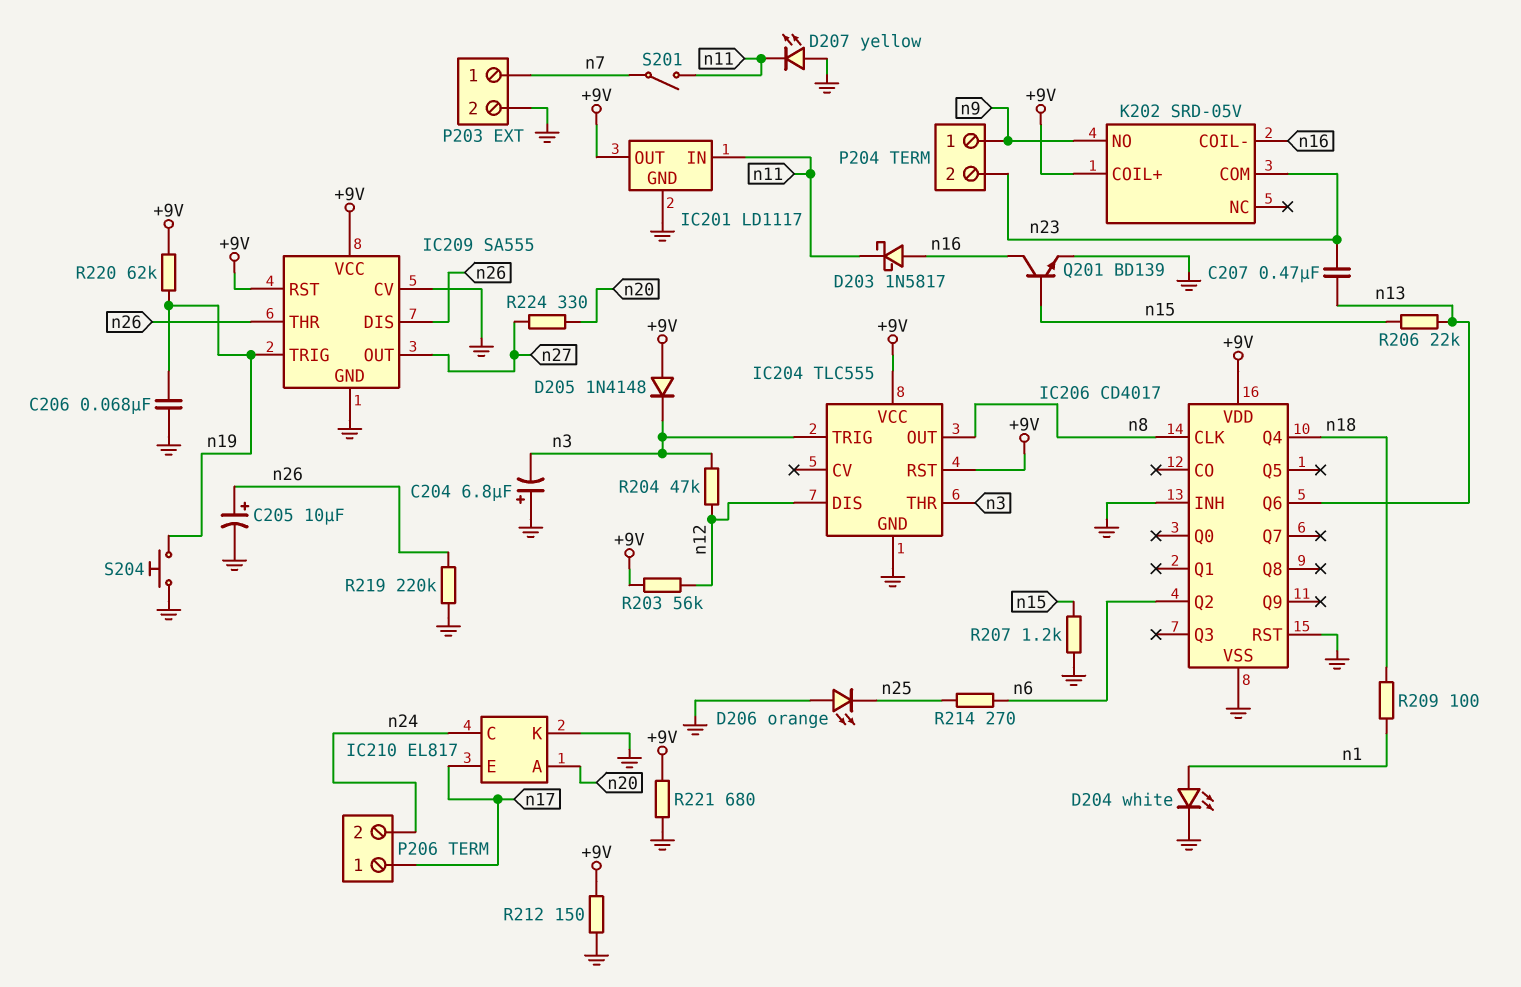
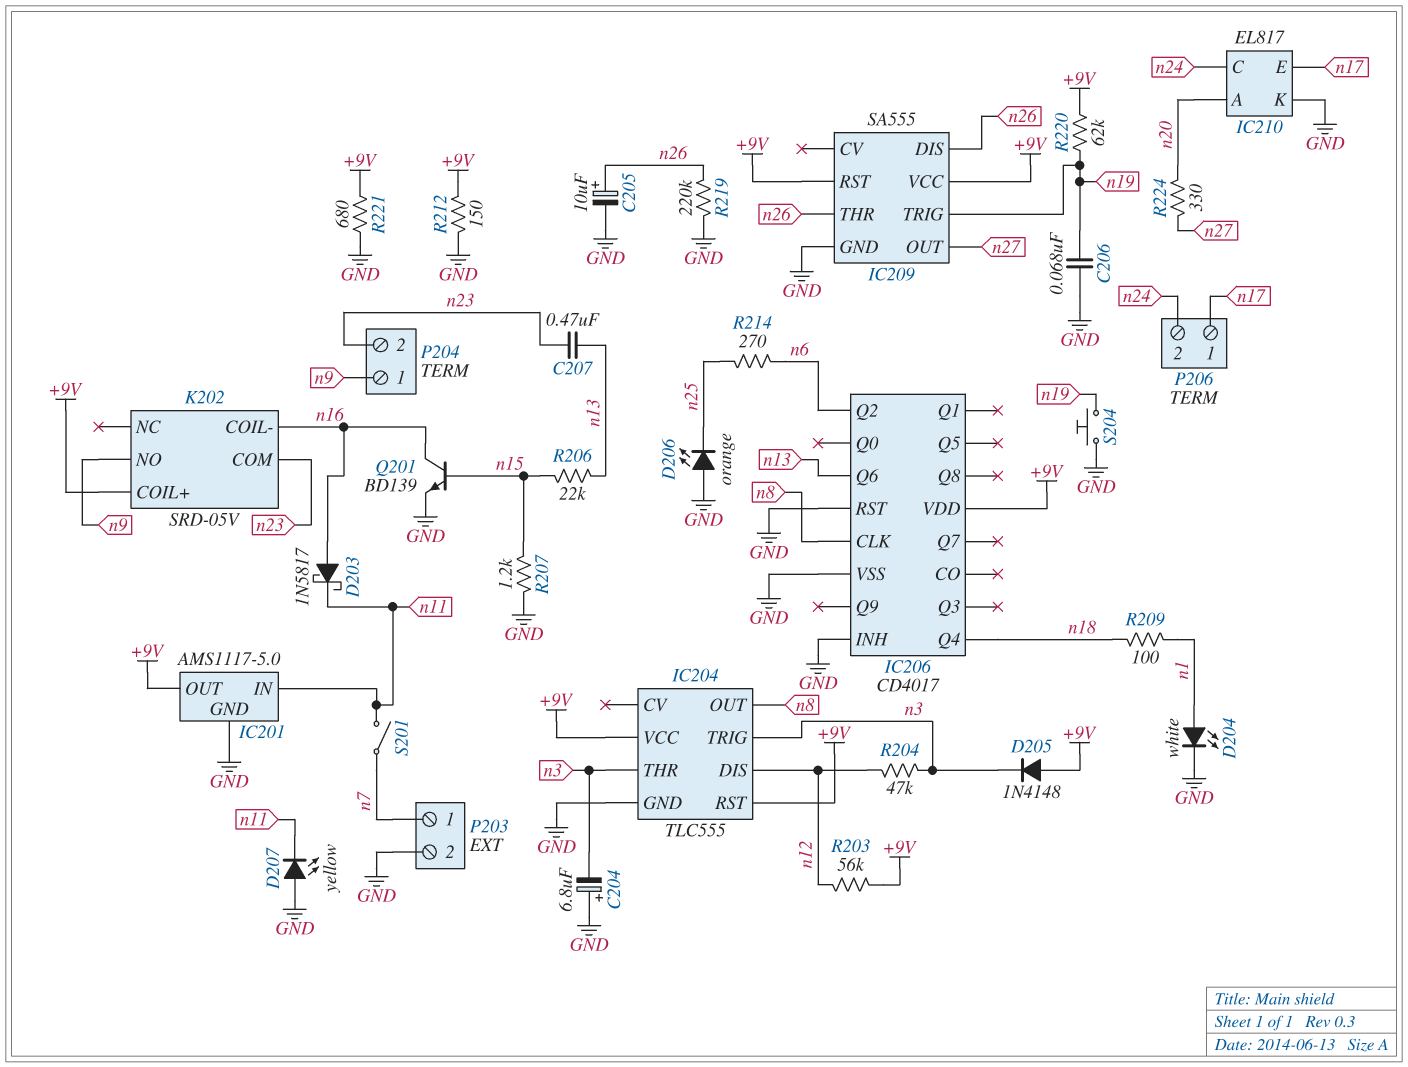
IC201: LD1117 -> AMS1117-5.0
IC209 pin CV: GND -> none

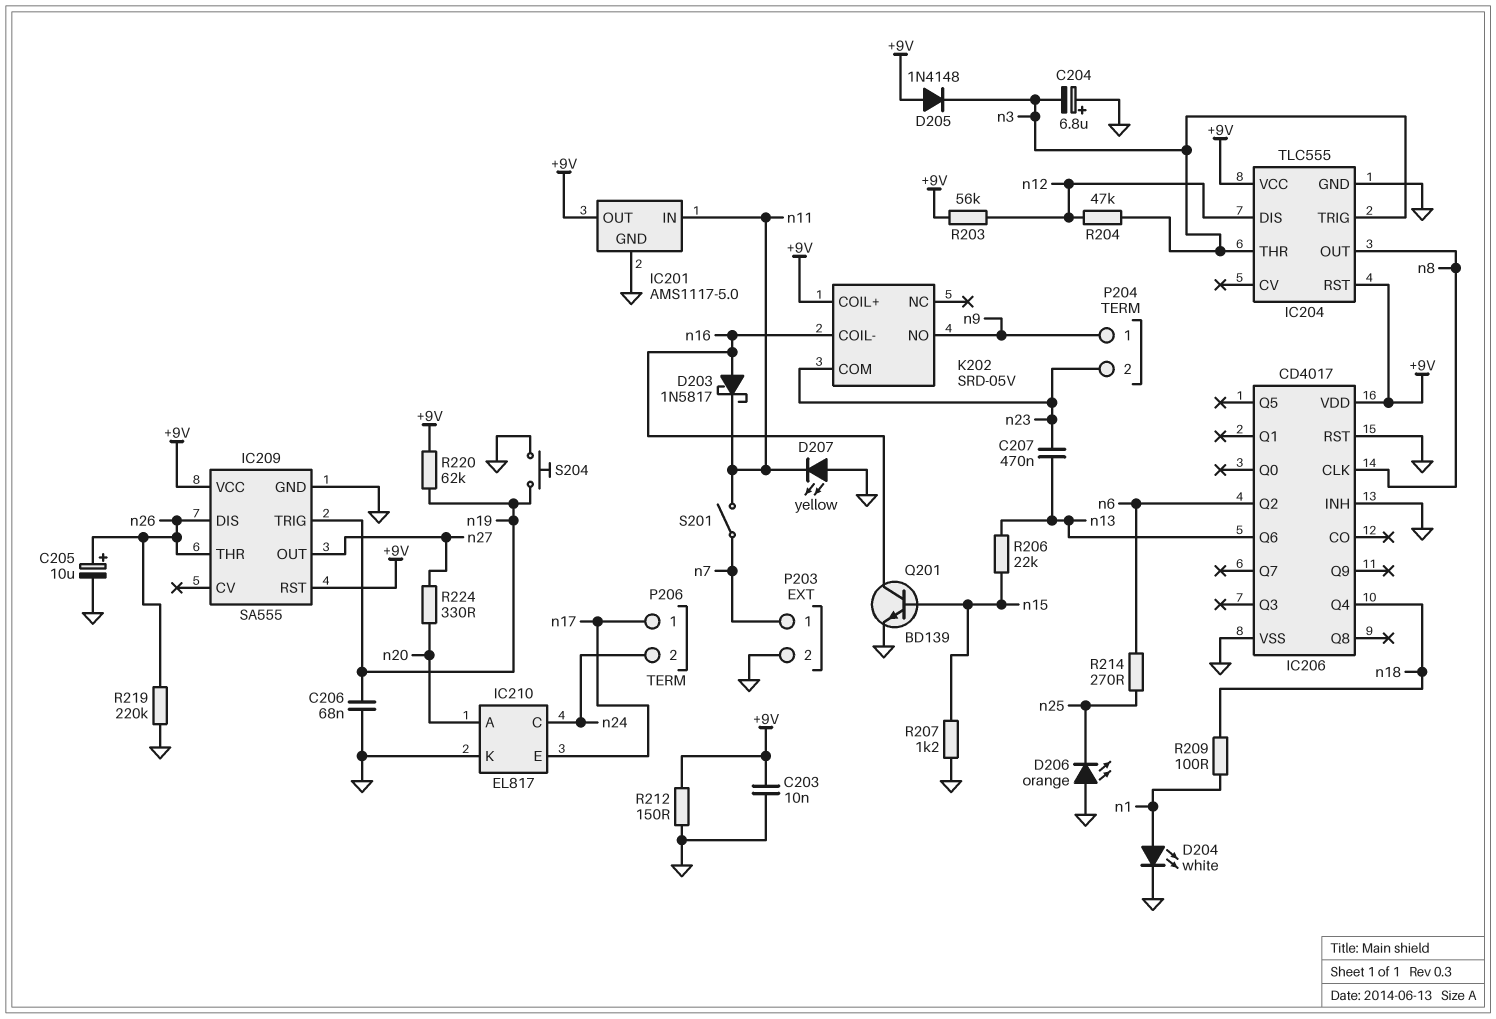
C203: none -> 10nF (+9V, GND)
R221: 680 (+9V, GND) -> none

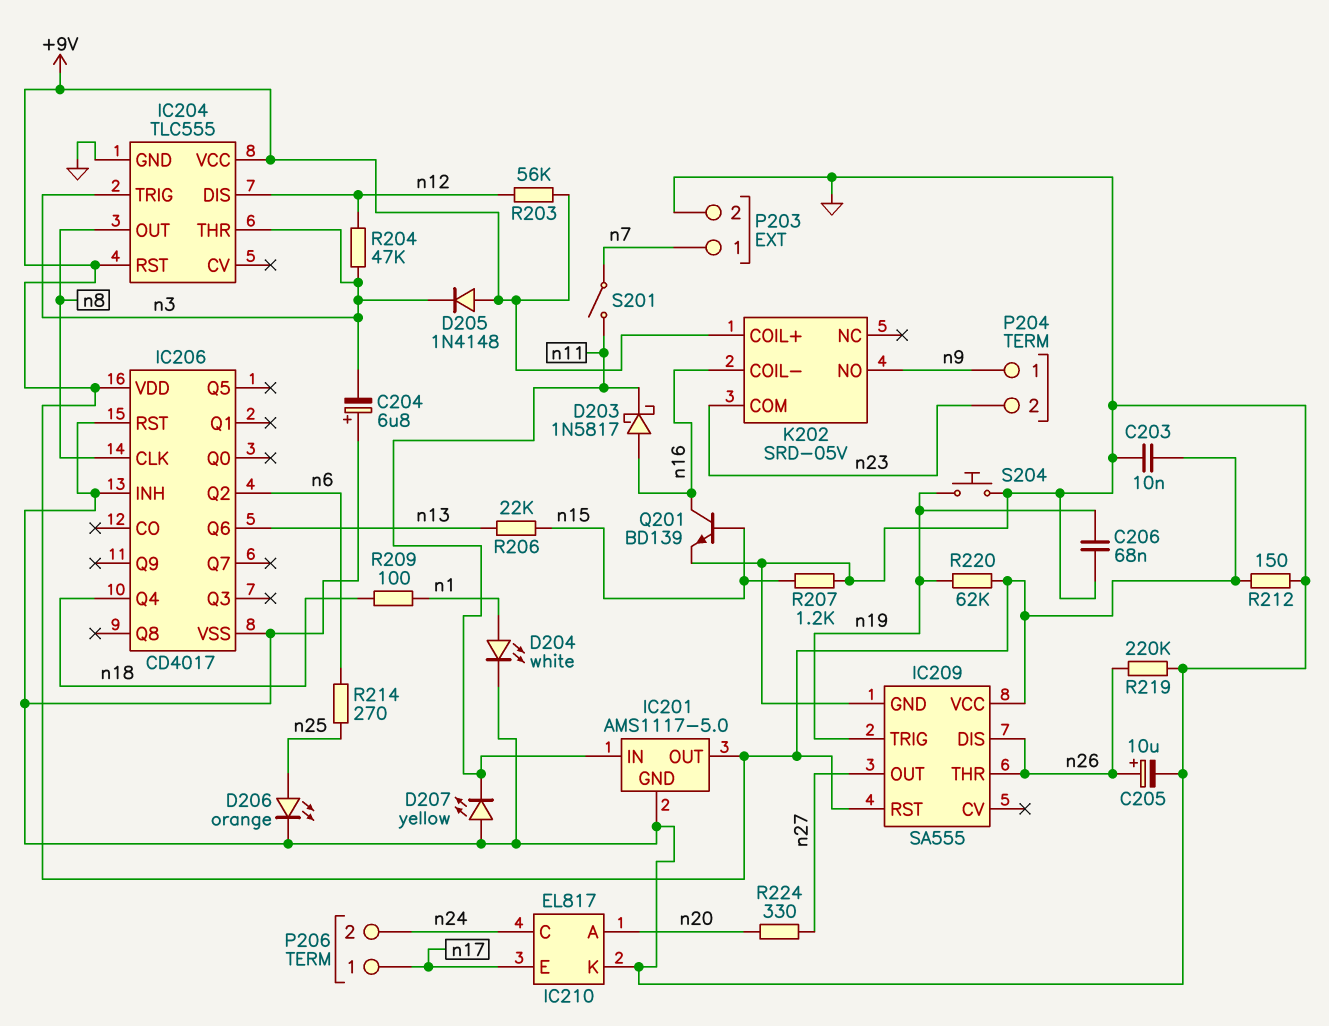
C207: 470nF (n13, n23) -> none
D206: LED orange (A GND, K n25) -> LED orange (A n25, K GND)

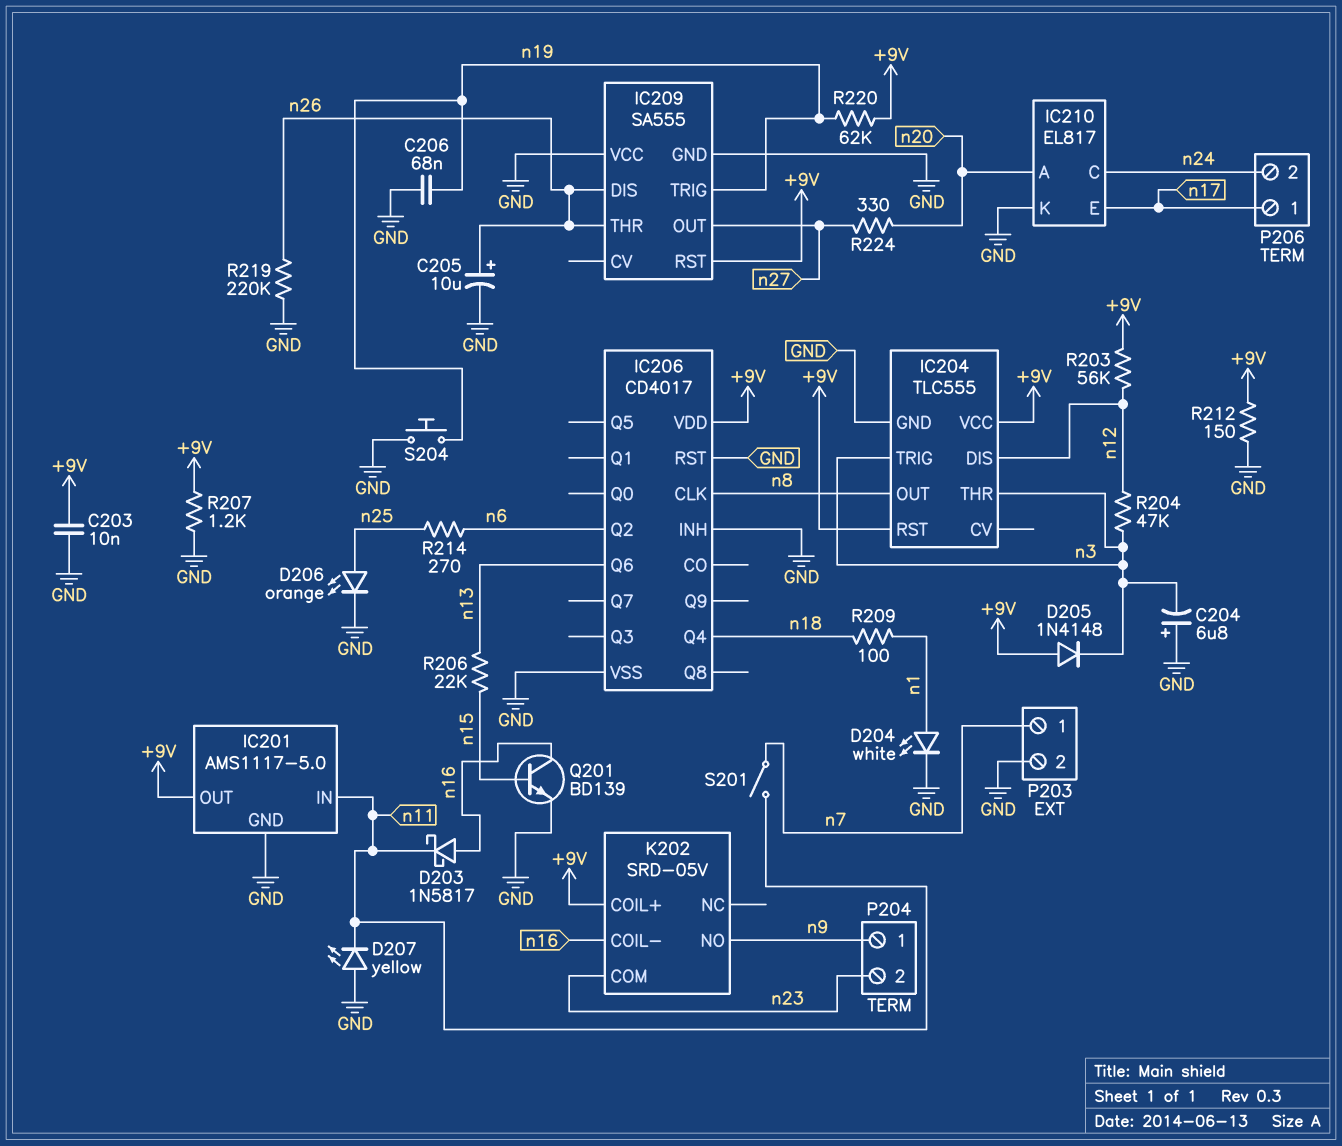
IC209 pin VCC: +9V -> GND
R207: 1.2k (GND, n15) -> 1.2k (+9V, GND)

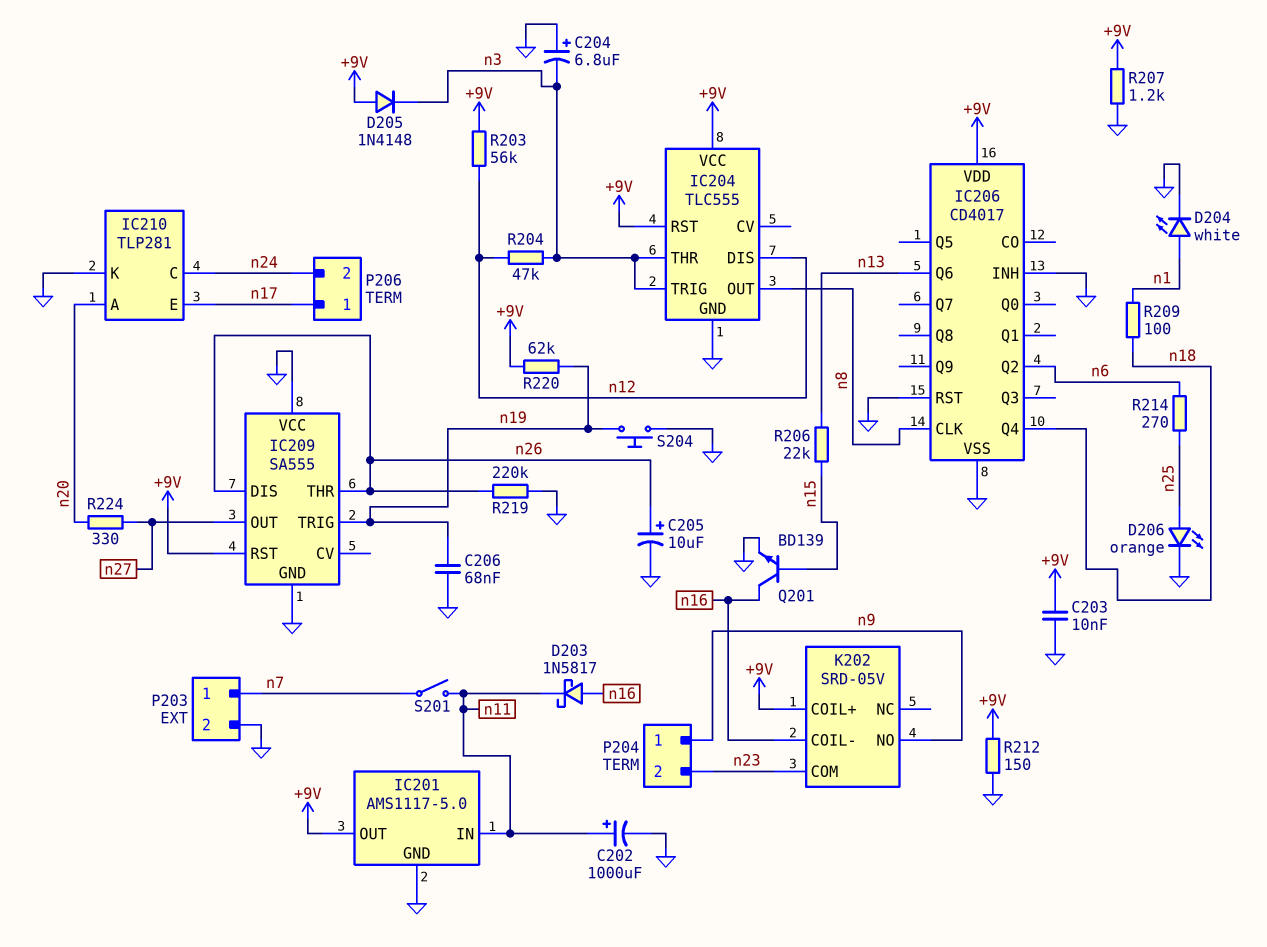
C202: none -> 1000uF (plus n11, minus GND)
D207: LED yellow (A GND, K n11) -> none
IC210: EL817 -> TLP281

